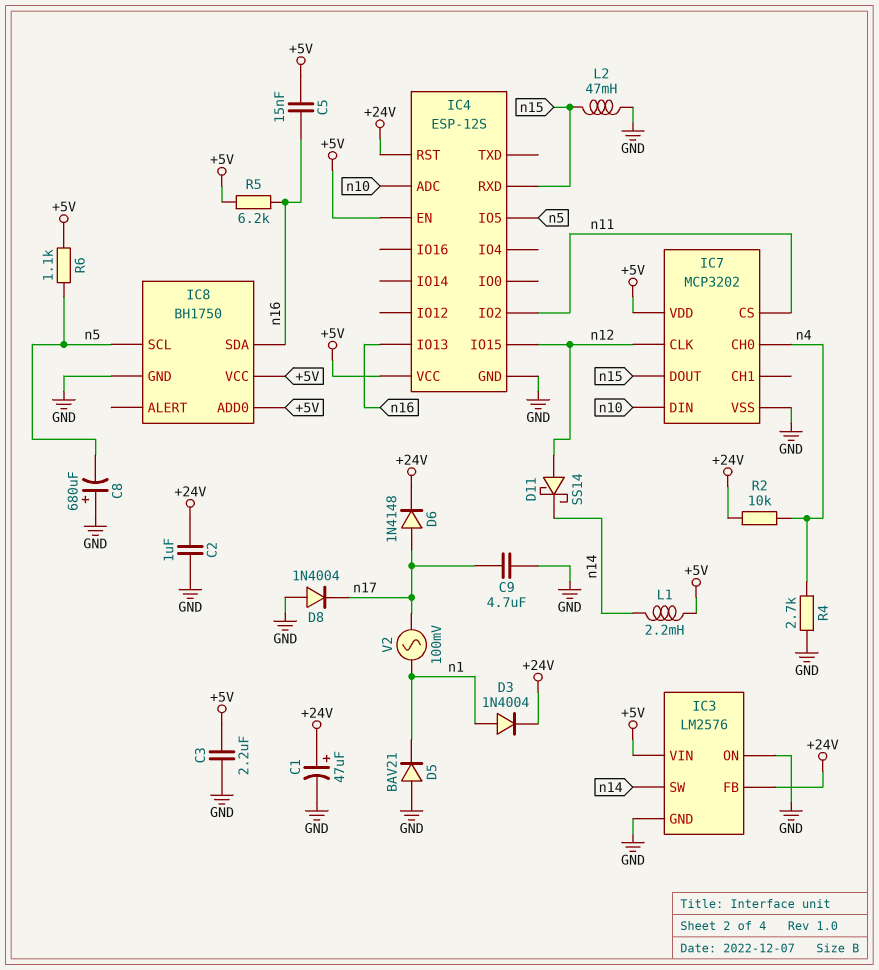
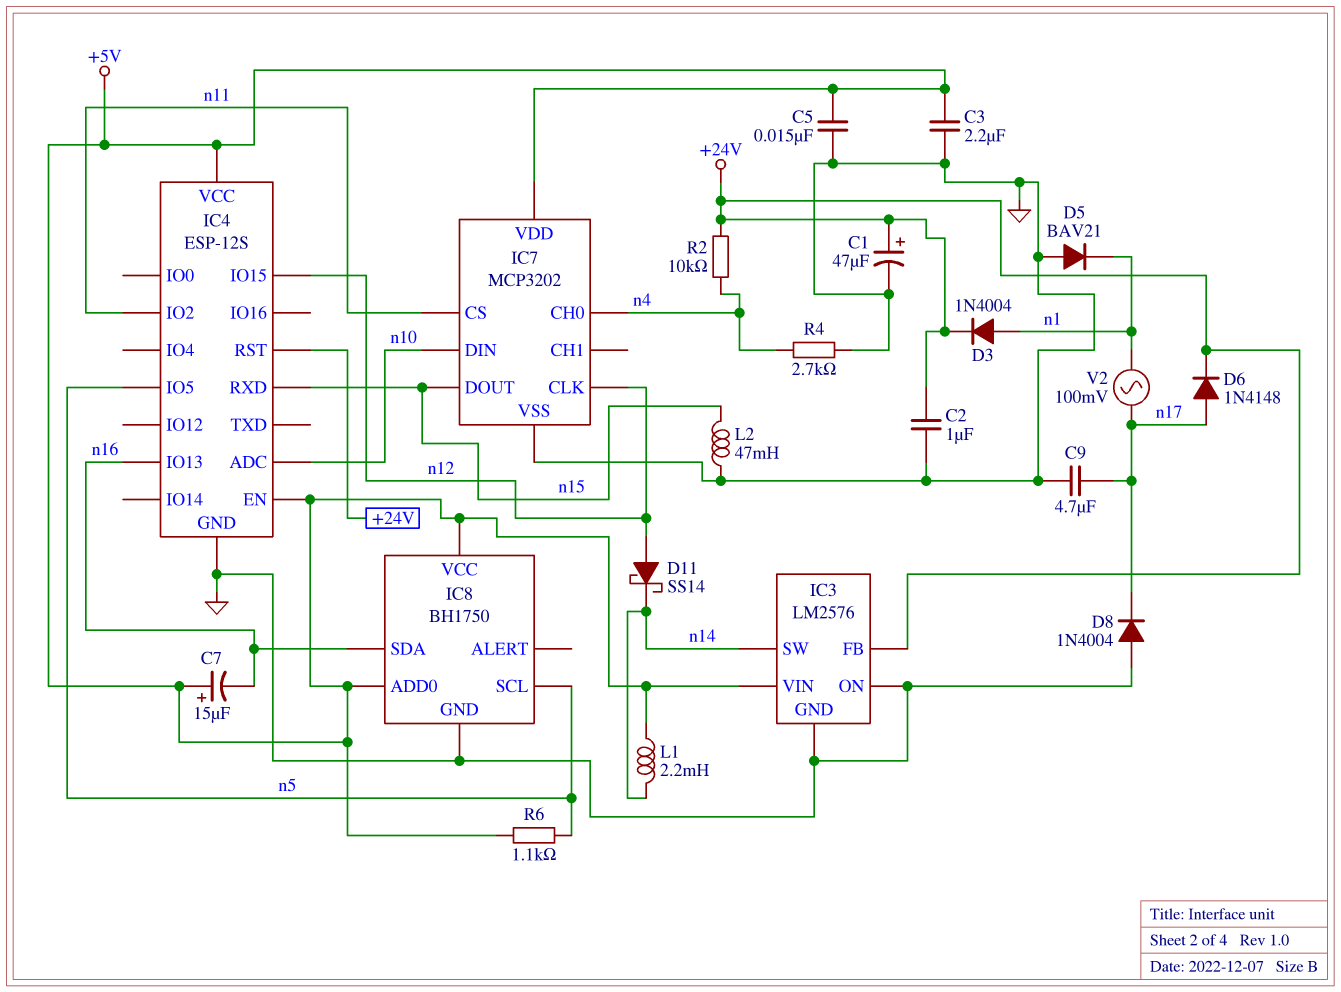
C5: 15nF (+5V, n16) -> 15nF (+5V, GND)
C7: none -> 15uF (plus +5V, minus n16)
C8: 680uF (plus GND, minus n5) -> none
R5: 6.2k (+5V, n16) -> none

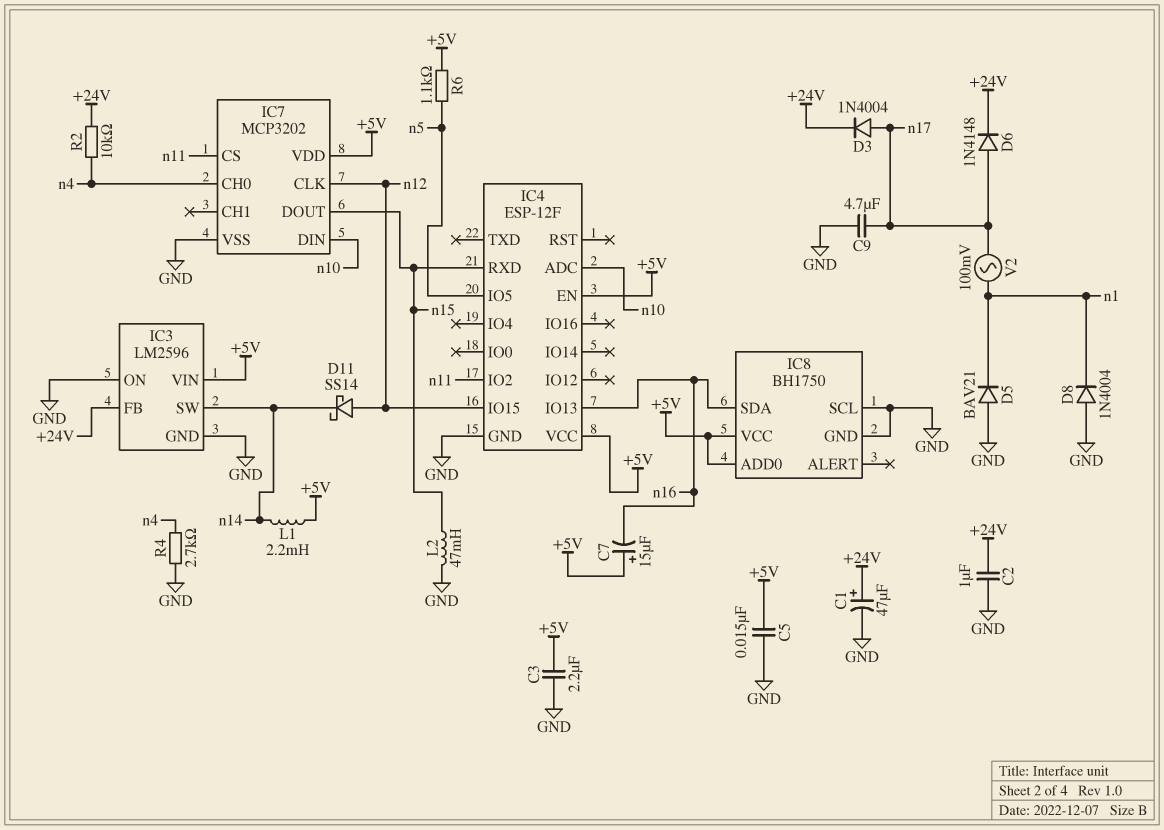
D3: diode 1N4004 (A n1, K +24V) -> diode 1N4004 (A n17, K +24V)
D8: diode 1N4004 (A GND, K n17) -> diode 1N4004 (A GND, K n1)
IC3: LM2576 -> LM2596
IC4: ESP-12S -> ESP-12F
IC4 pin RST: +24V -> none
IC8 pin SCL: n5 -> GND

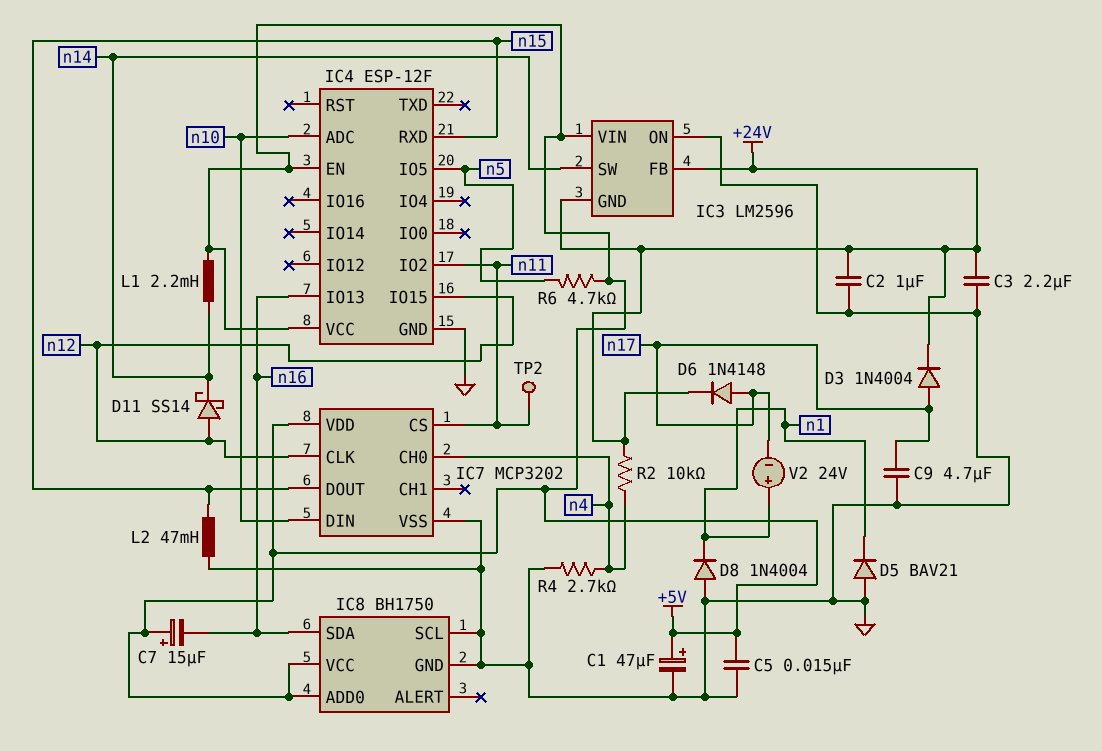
C1: 47uF (plus +24V, minus GND) -> 47uF (plus +5V, minus GND)
C3: 2.2uF (+5V, GND) -> 2.2uF (+24V, GND)
IC3 pin GND: GND -> +24V
R6: 1.1k (+5V, n5) -> 4.7k (+5V, n5)
TP2: none -> test point (n11)
V2: AC 100mV (n1, n17) -> 24V (plus n1, minus n17)

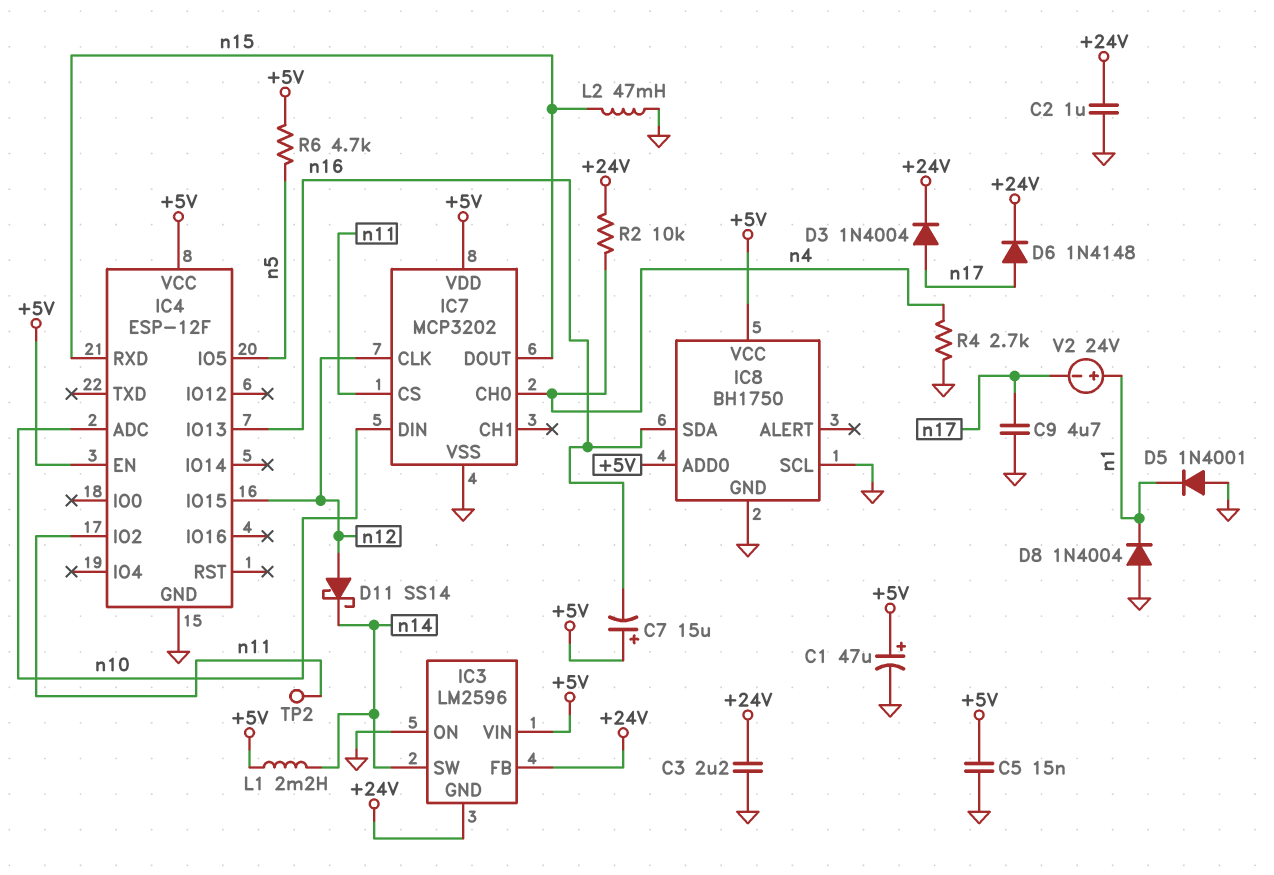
D5: diode BAV21 (A GND, K n1) -> diode 1N4001 (A GND, K n1)

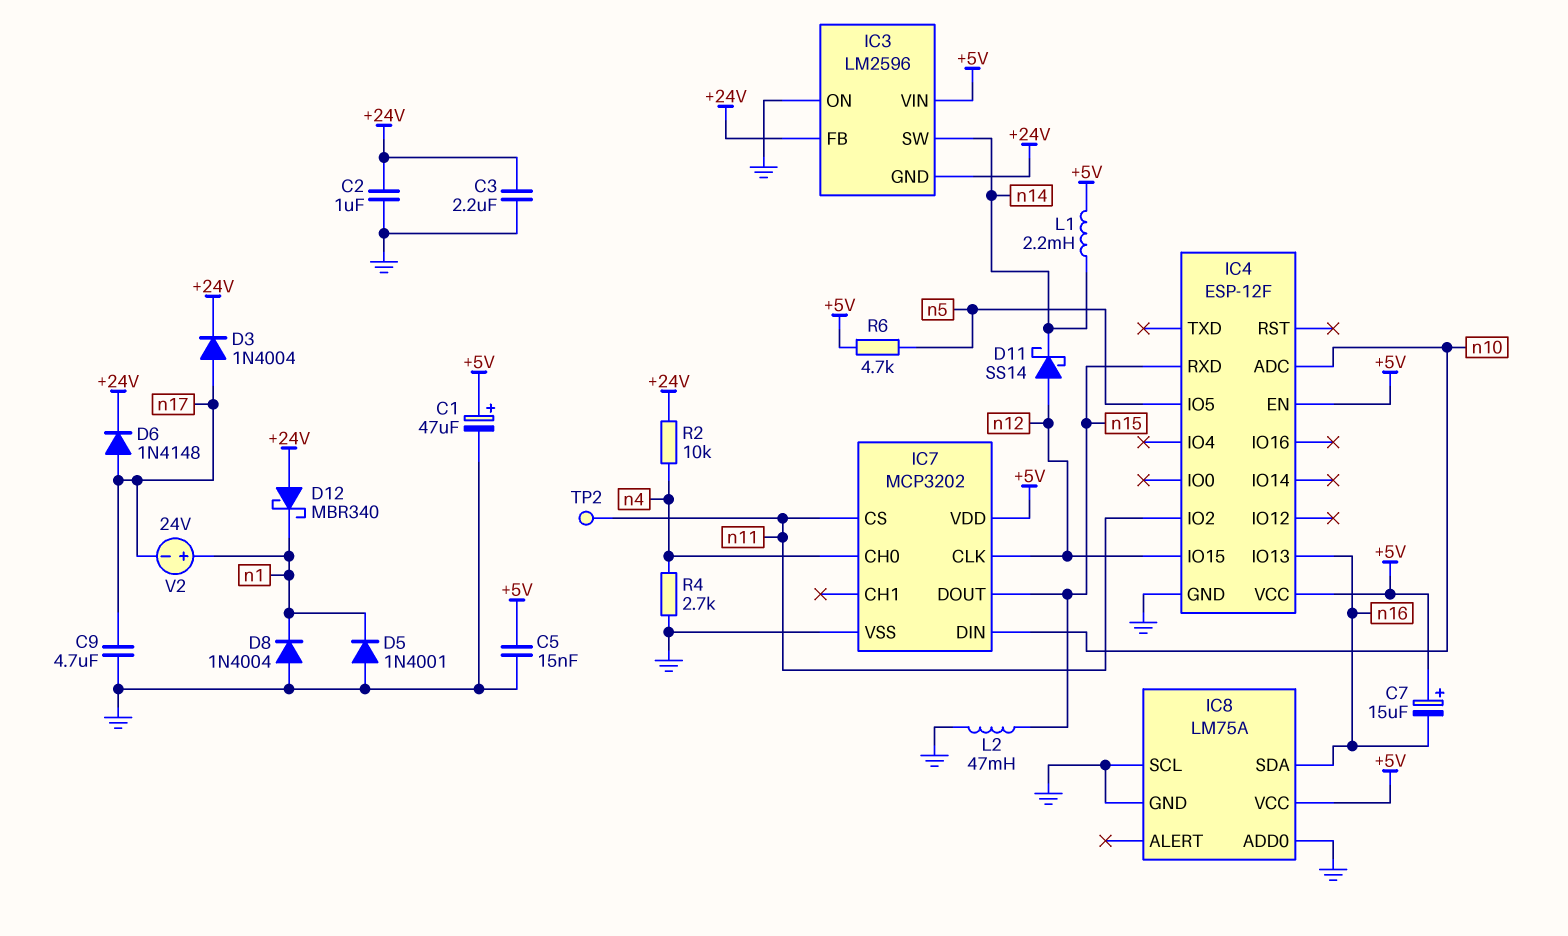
D12: none -> schottky MBR340 (A +24V, K n1)
IC8: BH1750 -> LM75A
IC8 pin ADD0: +5V -> GND

